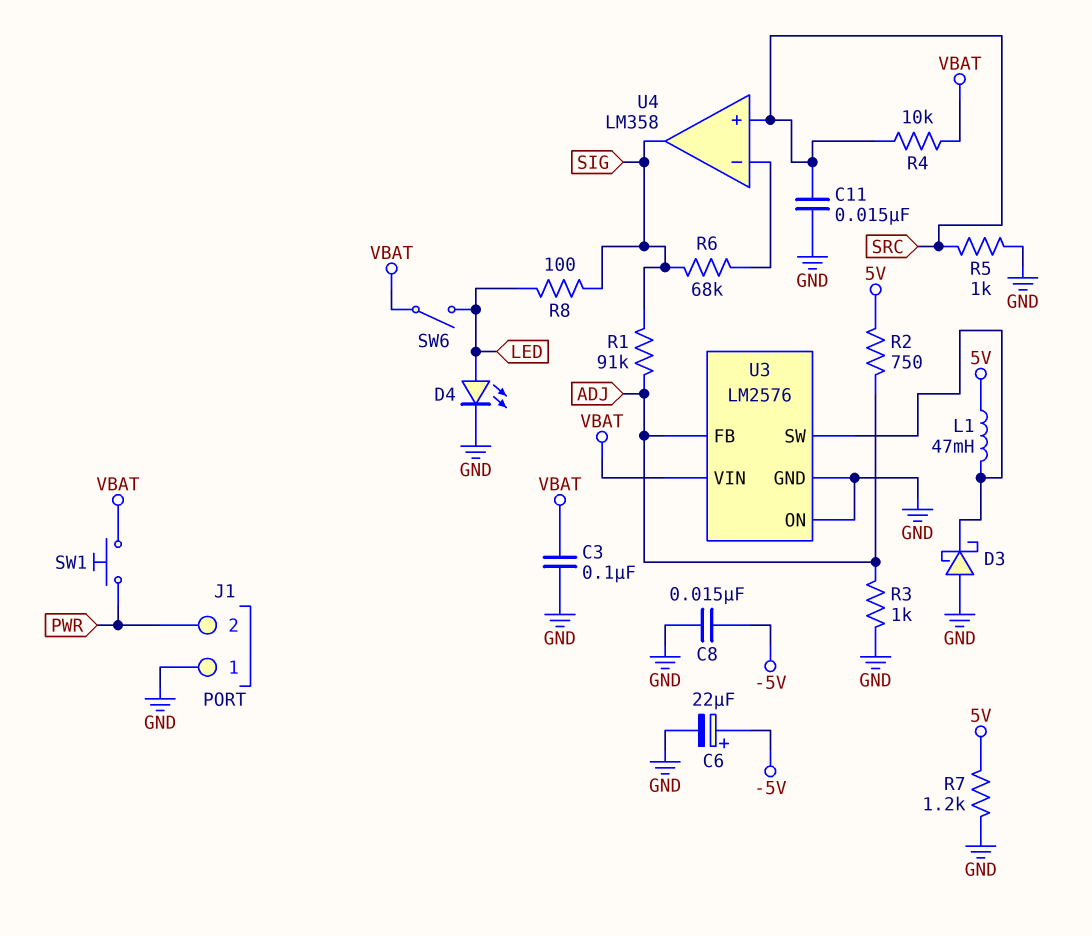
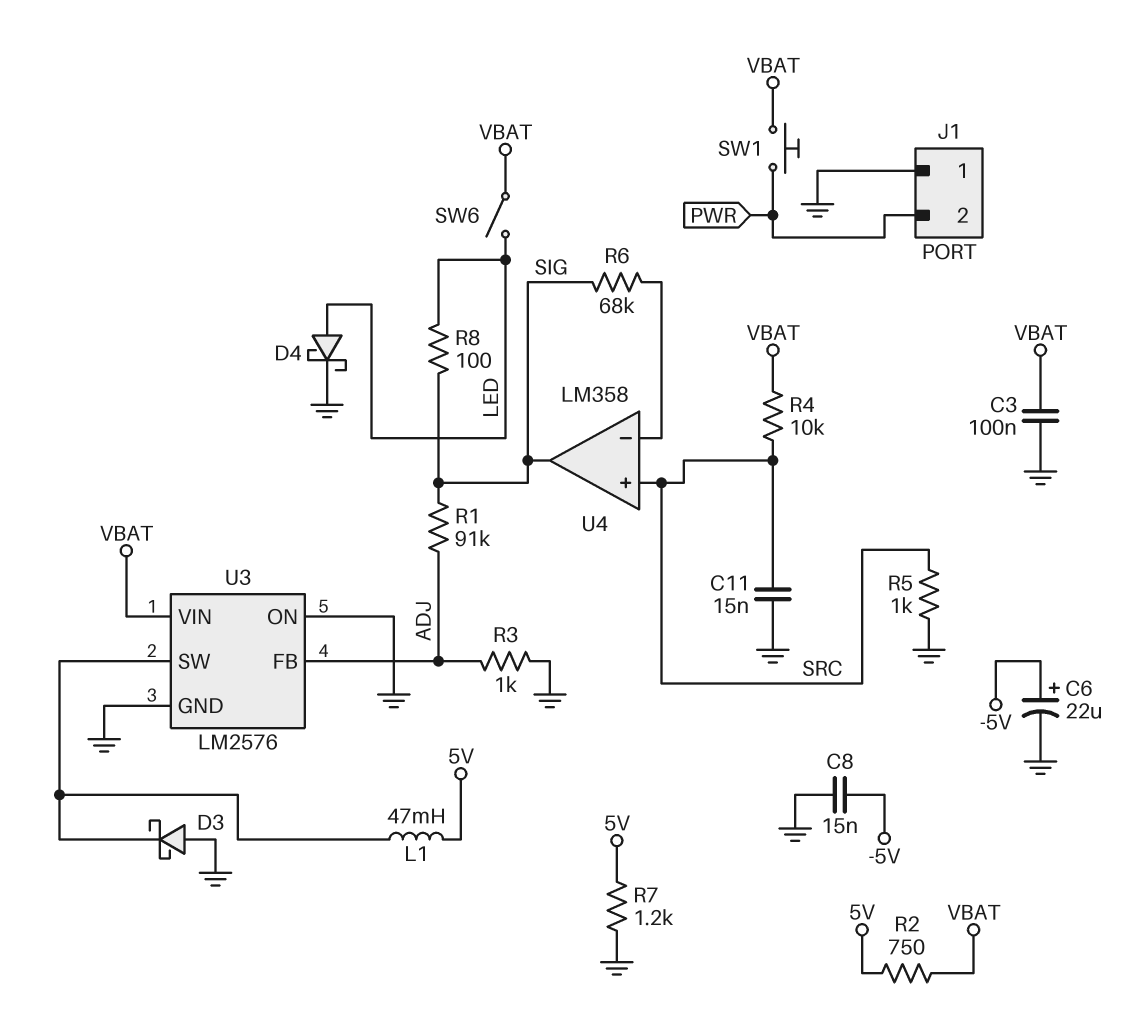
D4: LED (A LED, K GND) -> schottky (A LED, K GND)
R2: 750 (5V, ADJ) -> 750 (5V, VBAT)

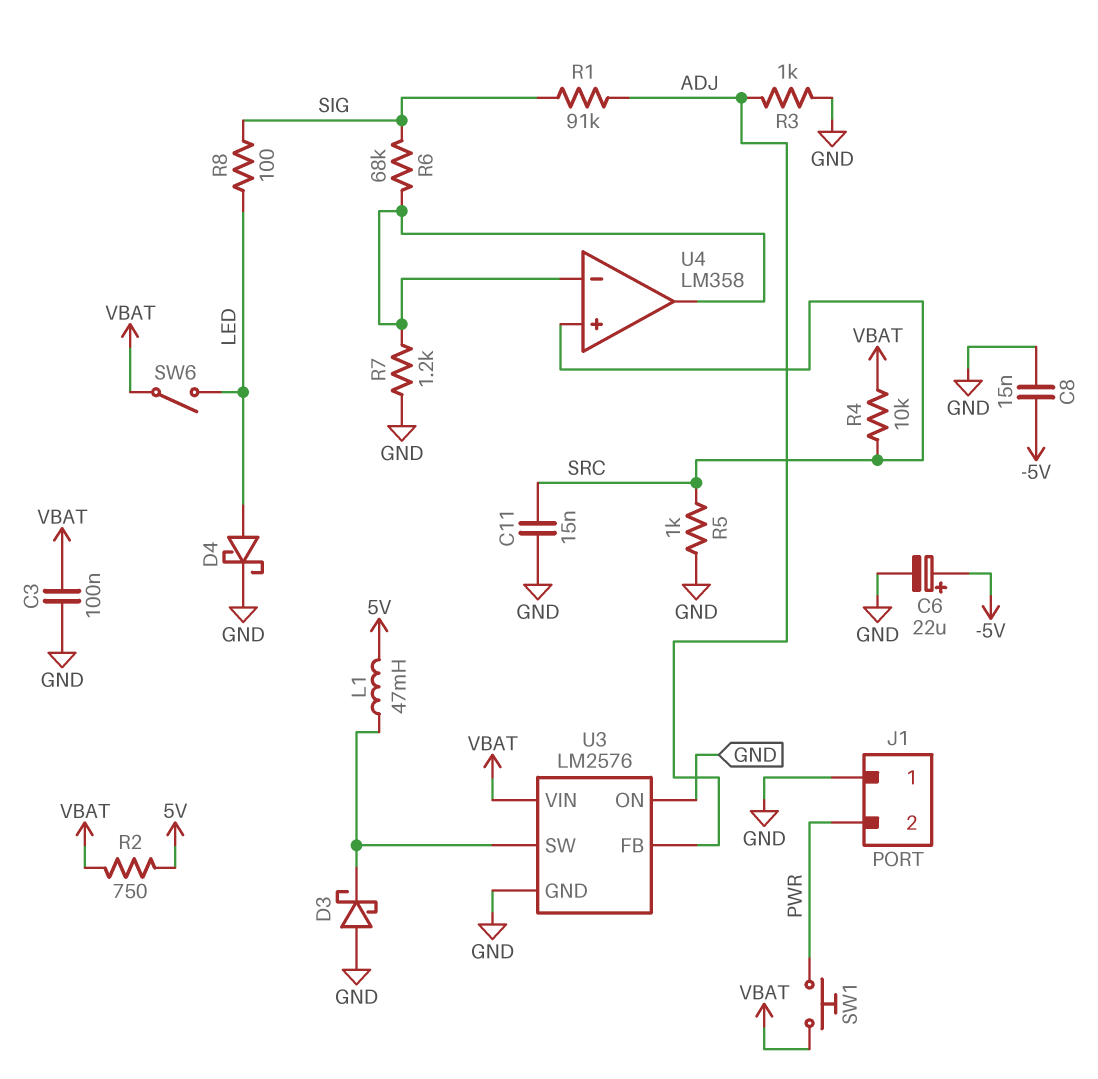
R7: 1.2k (5V, GND) -> 1.2k (GND, U4/in-)
U4 pin out: SIG -> U4/in-

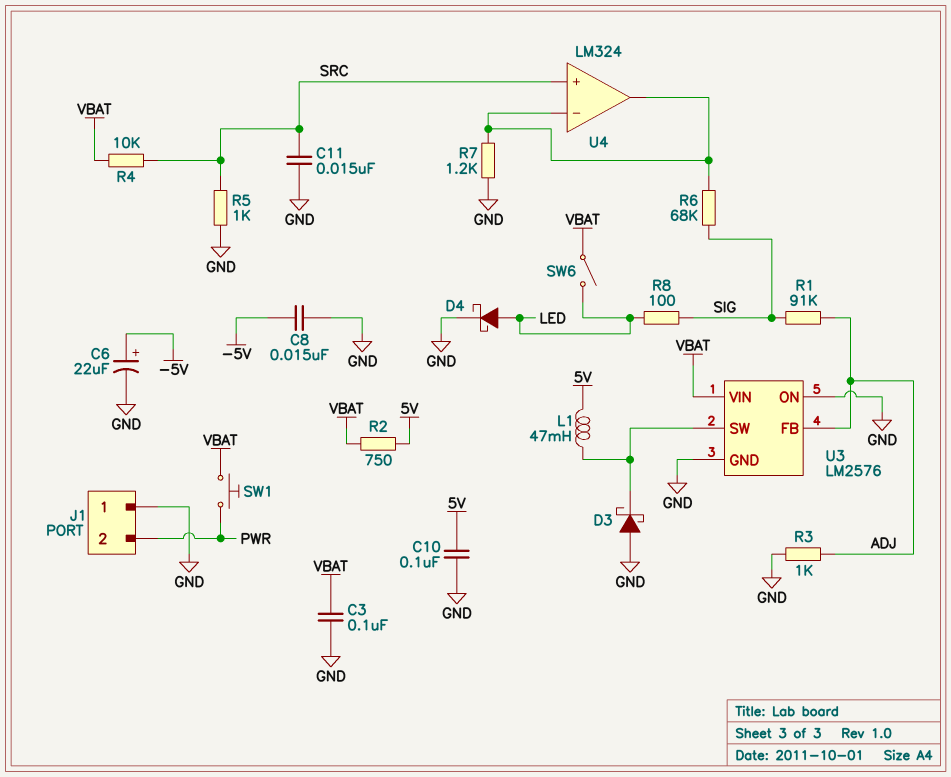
C10: none -> 100nF (5V, GND)
U4: LM358 -> LM324

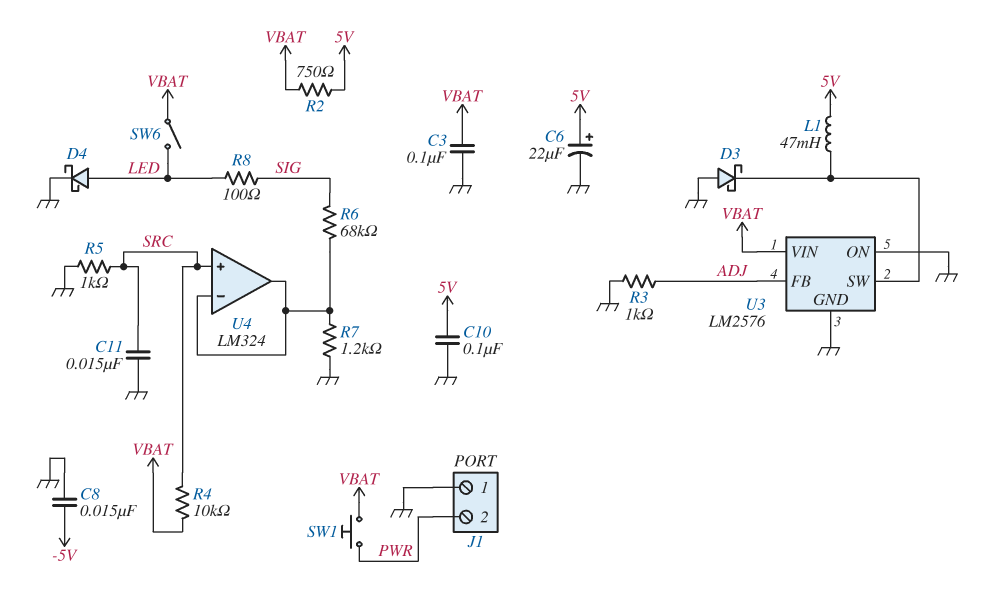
C6: 22uF (plus -5V, minus GND) -> 22uF (plus 5V, minus GND)
R1: 91k (ADJ, SIG) -> none

